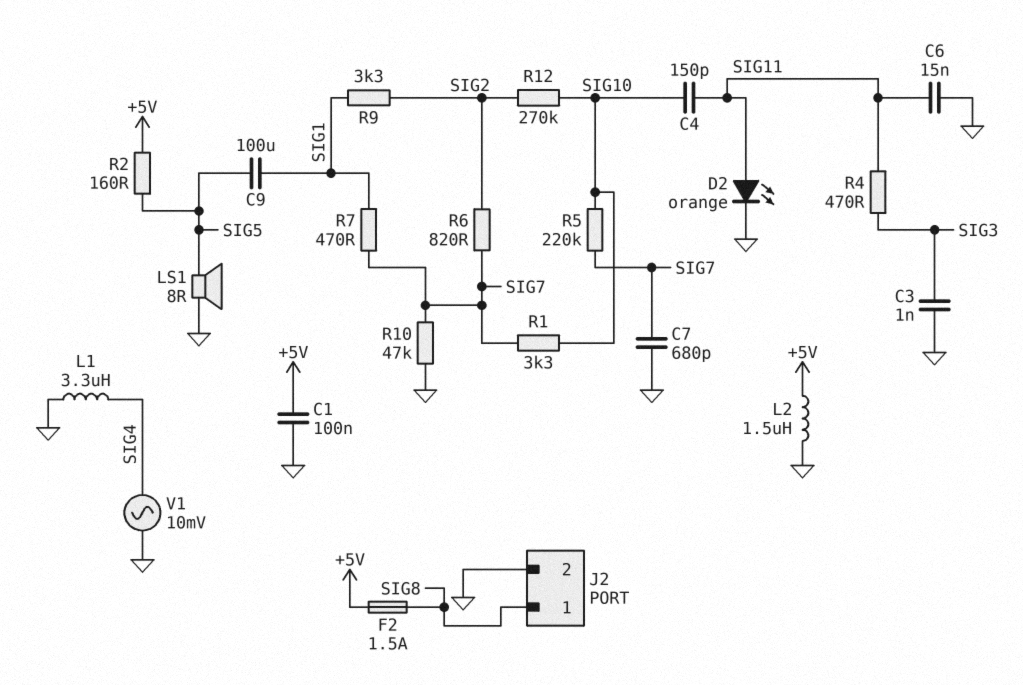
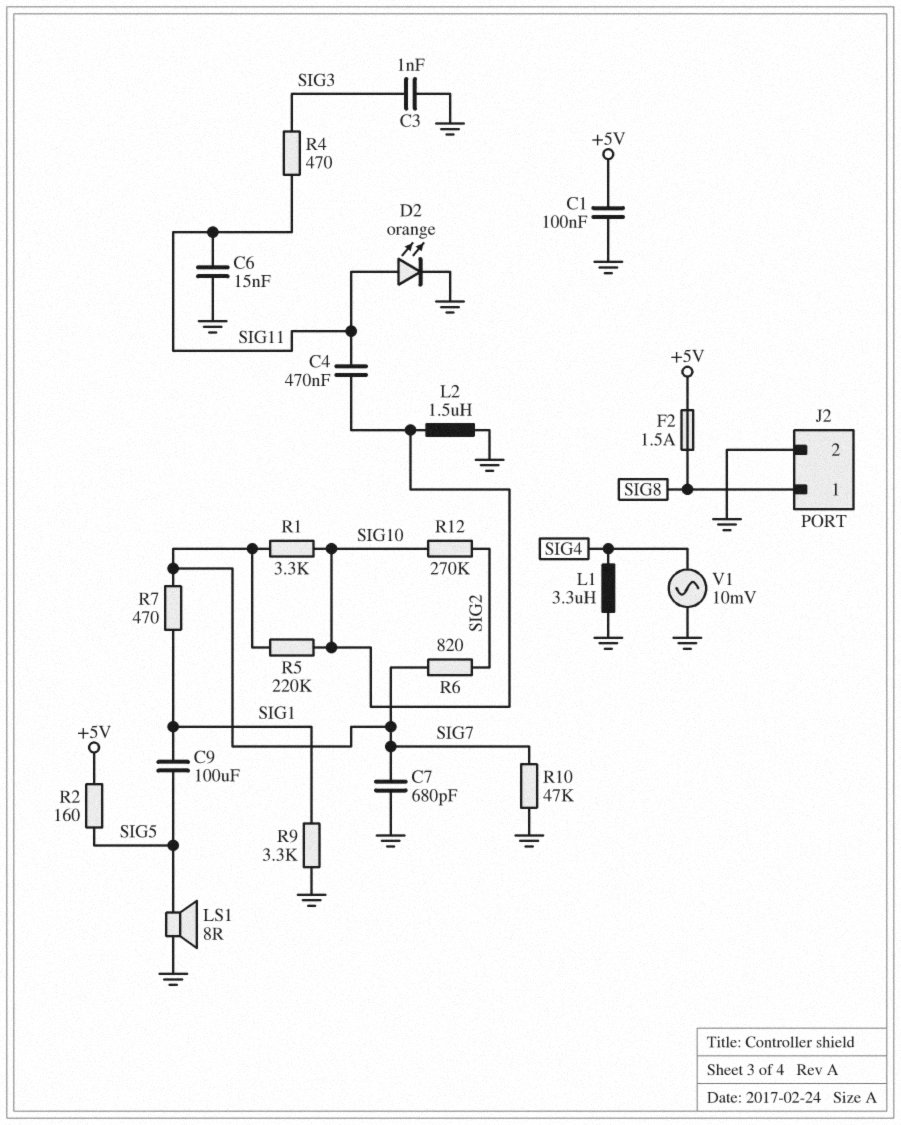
C4: 150pF (SIG10, SIG11) -> 470nF (SIG10, SIG11)
L2: 1.5uH (+5V, GND) -> 1.5uH (GND, SIG10)
R9: 3.3k (SIG1, SIG2) -> 3.3k (GND, SIG1)

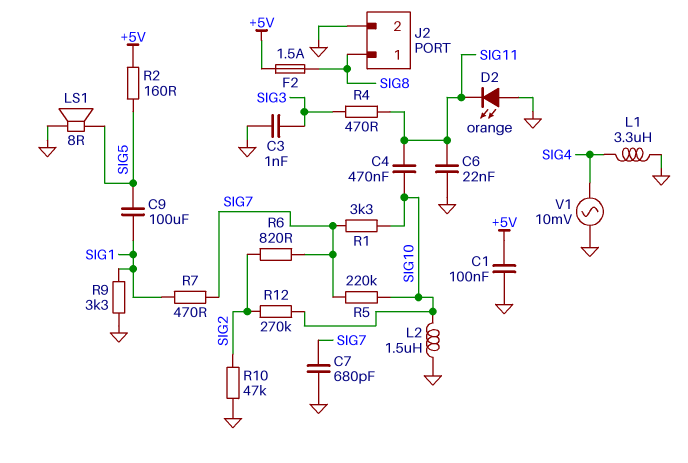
C6: 15nF (GND, SIG11) -> 22nF (GND, SIG11)
D2: LED orange (A SIG11, K GND) -> LED orange (A GND, K SIG11)
R10: 47k (GND, SIG7) -> 47k (GND, SIG2)

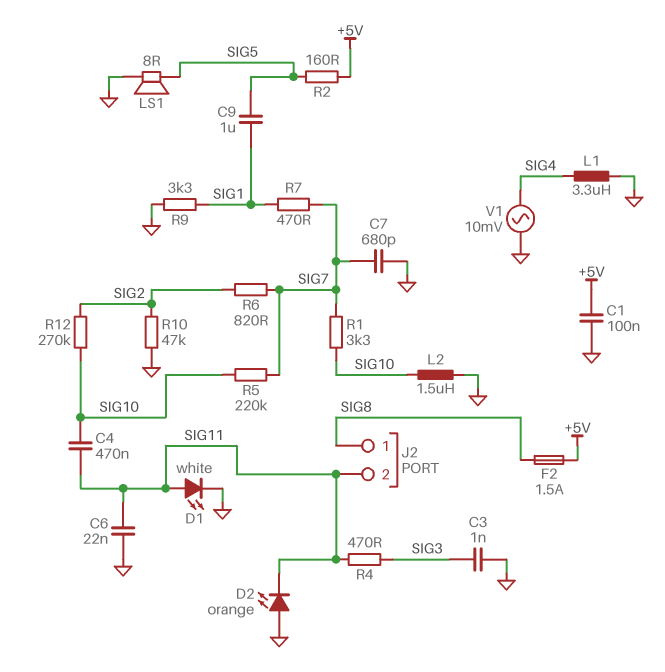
C9: 100uF (SIG1, SIG5) -> 1uF (SIG1, SIG5)
D1: none -> LED white (A SIG11, K GND)
J2 pin 2: GND -> SIG11

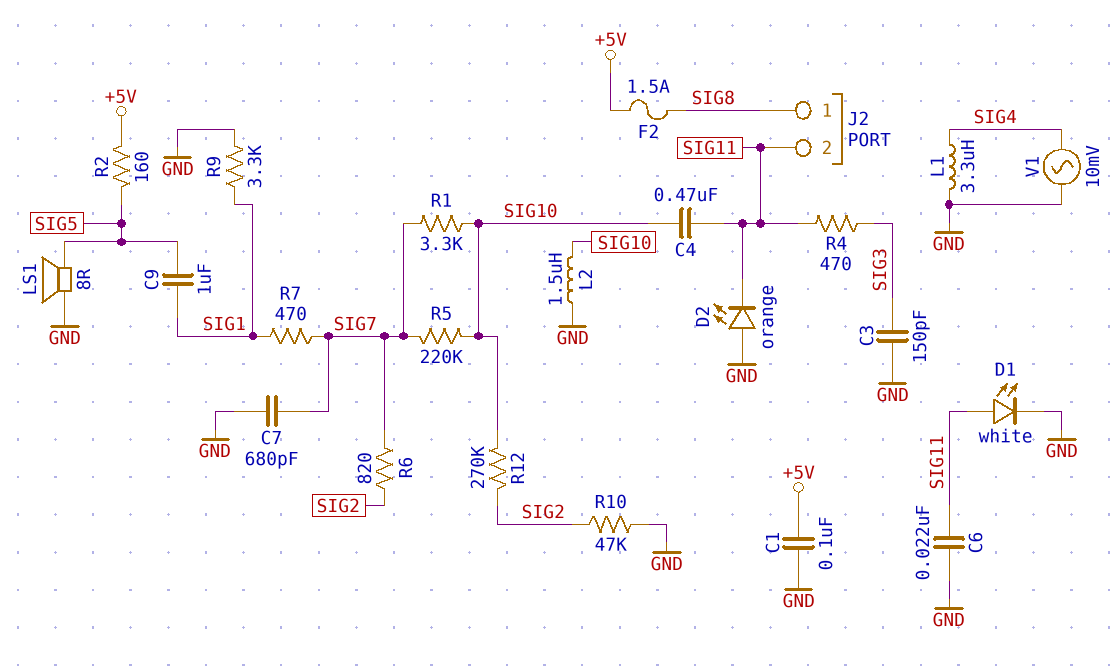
C3: 1nF (GND, SIG3) -> 150pF (GND, SIG3)

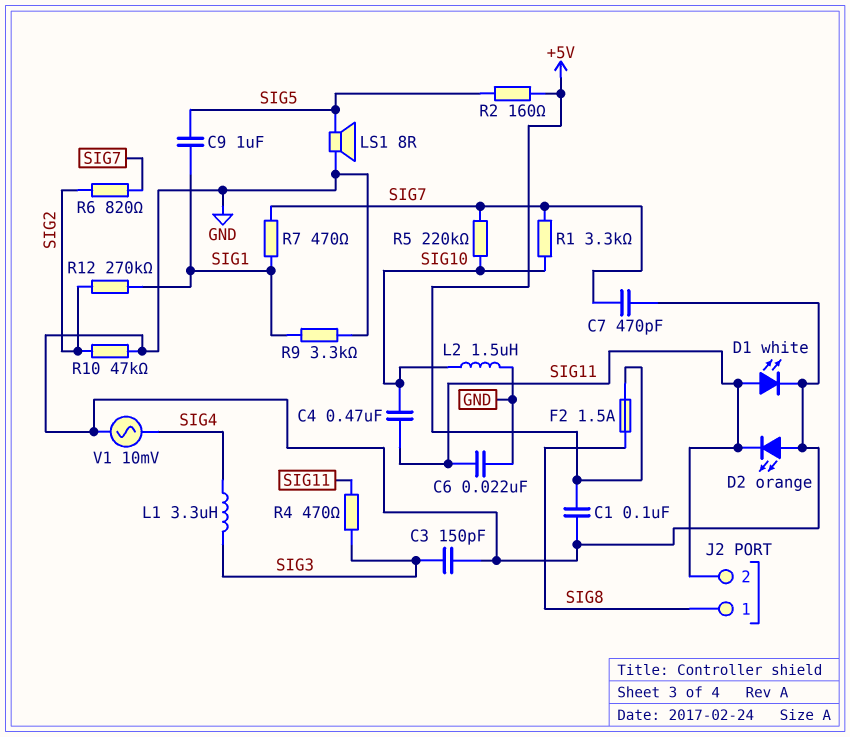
C7: 680pF (GND, SIG7) -> 470pF (GND, SIG7)
L1: 3.3uH (GND, SIG4) -> 3.3uH (SIG3, SIG4)
R12: 270k (SIG2, SIG10) -> 270k (SIG1, SIG2)

